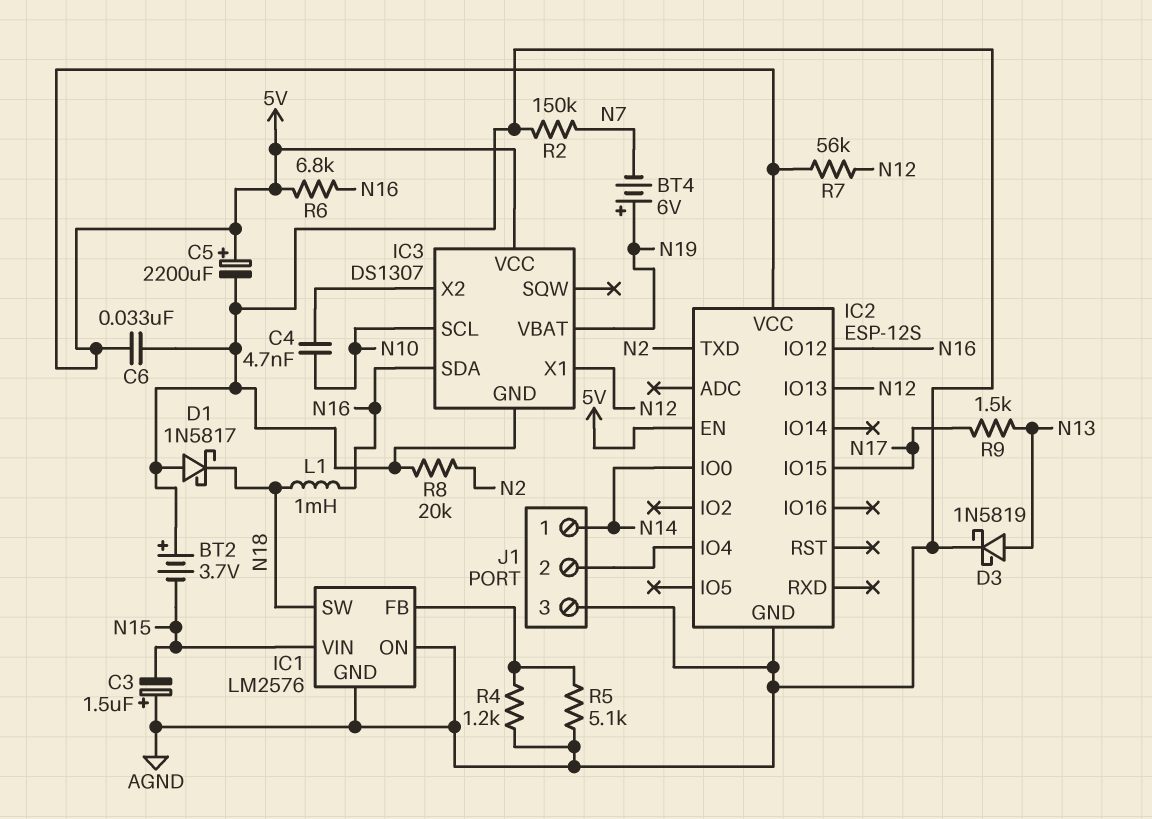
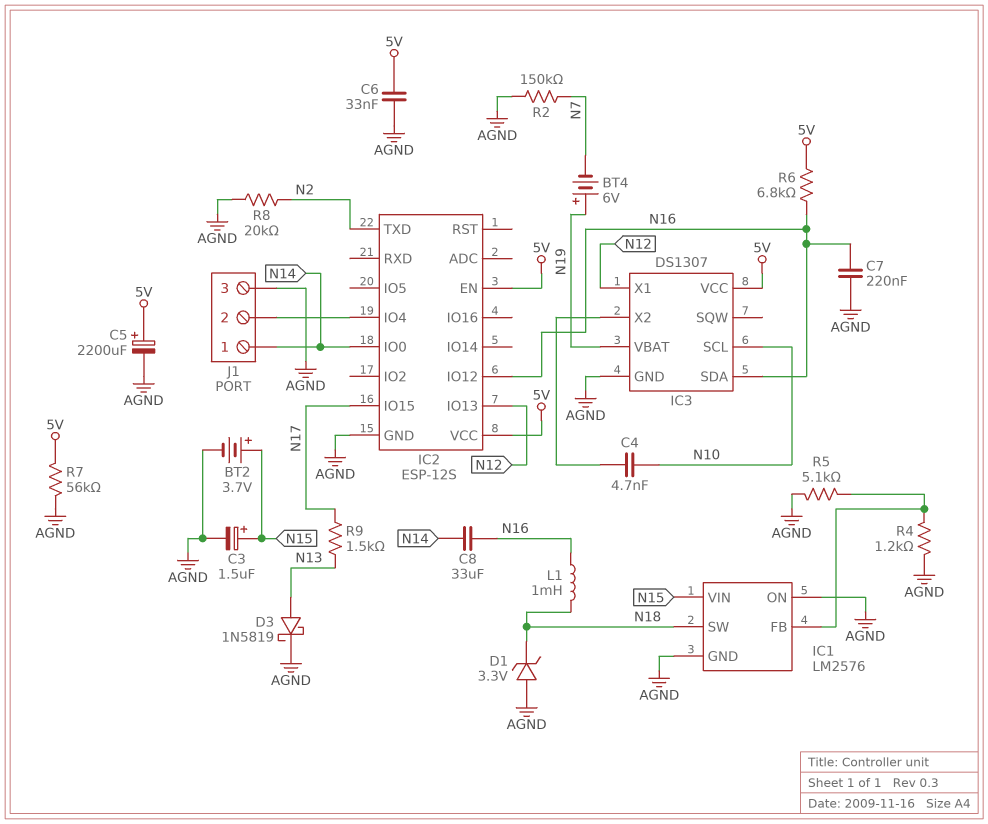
BT2: 3.7V (plus AGND, minus N15) -> 3.7V (plus N15, minus AGND)
C3: 1.5uF (plus AGND, minus N15) -> 1.5uF (plus N15, minus AGND)
C7: none -> 220nF (AGND, N16)
C8: none -> 33uF (N14, N16)
D1: schottky 1N5817 (A AGND, K N18) -> zener 3.3V (A AGND, K N18)
R7: 56k (5V, N12) -> 56k (5V, AGND)

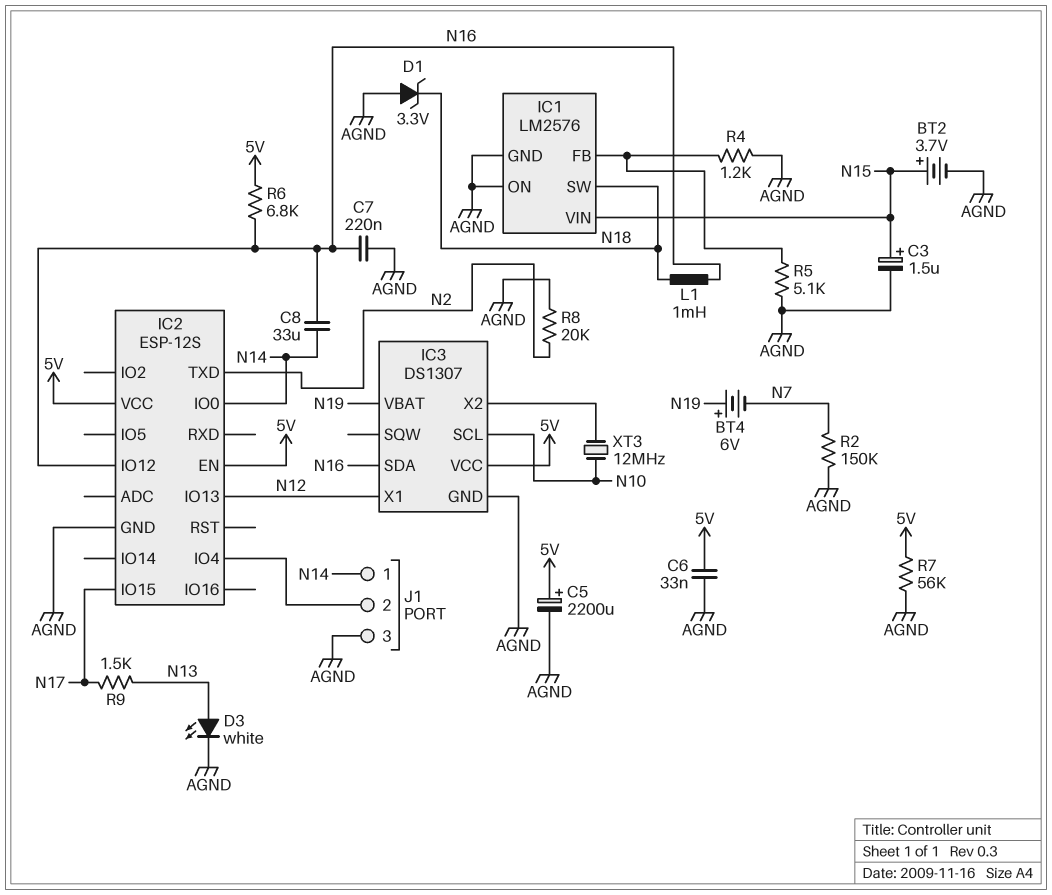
C4: 4.7nF (IC3/X2, N10) -> none
D3: schottky 1N5819 (A N13, K AGND) -> LED white (A N13, K AGND)
XT3: none -> 12MHz (IC3/X2, N10)

